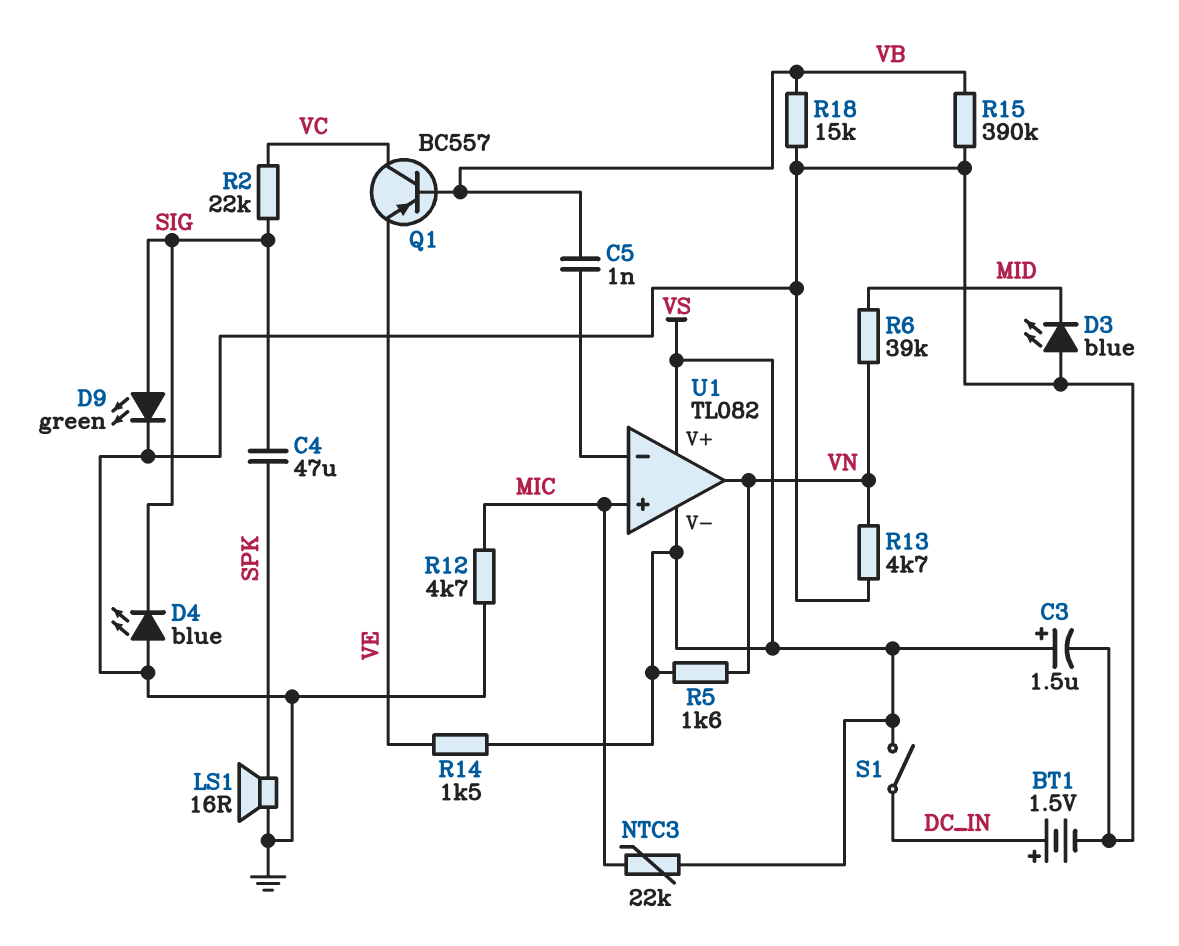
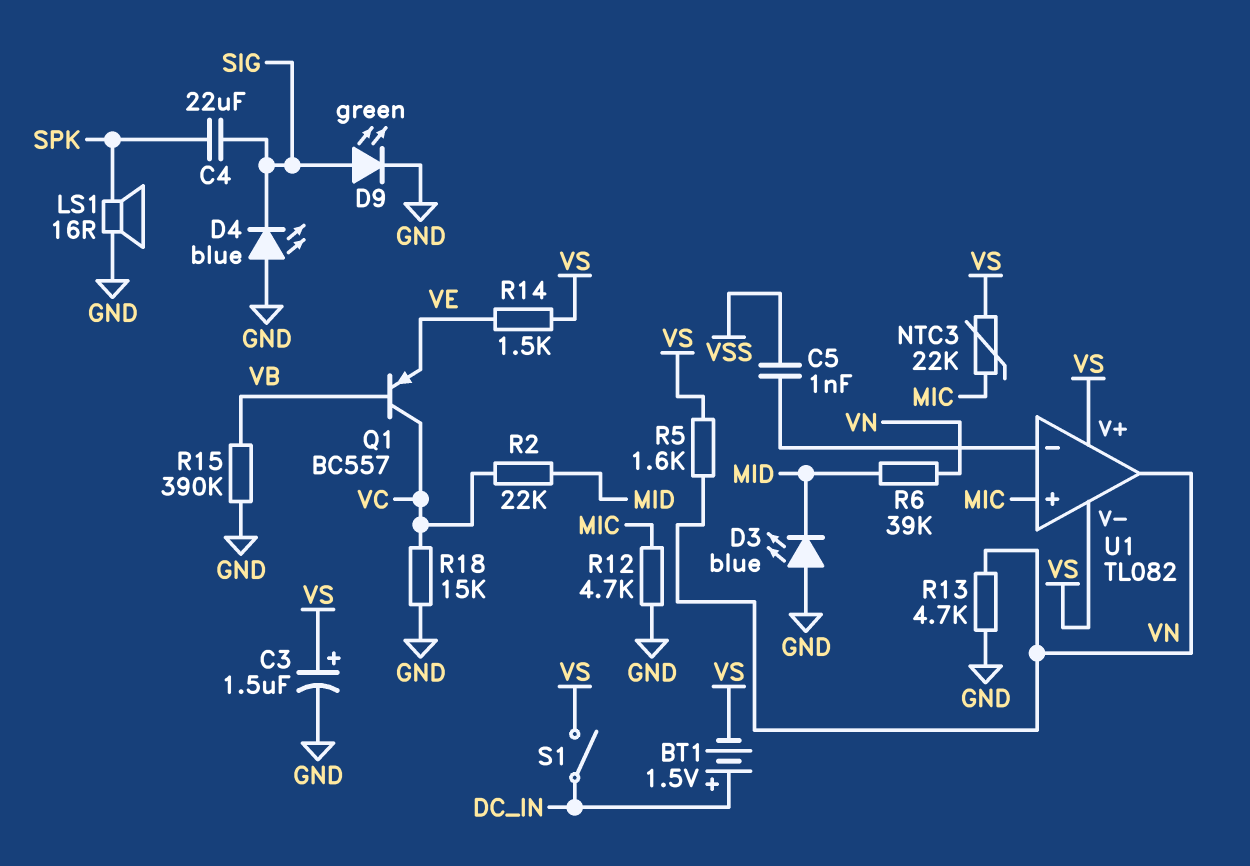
BT1: 1.5V (plus DC_IN, minus GND) -> 1.5V (plus DC_IN, minus VS)
C4: 47uF (SIG, SPK) -> 22uF (SIG, SPK)
C5: 1nF (U1/in-, VB) -> 1nF (U1/in-, VSS)
R2: 22k (SIG, VC) -> 22k (MID, VC)
R18: 15k (GND, VB) -> 15k (GND, VC)

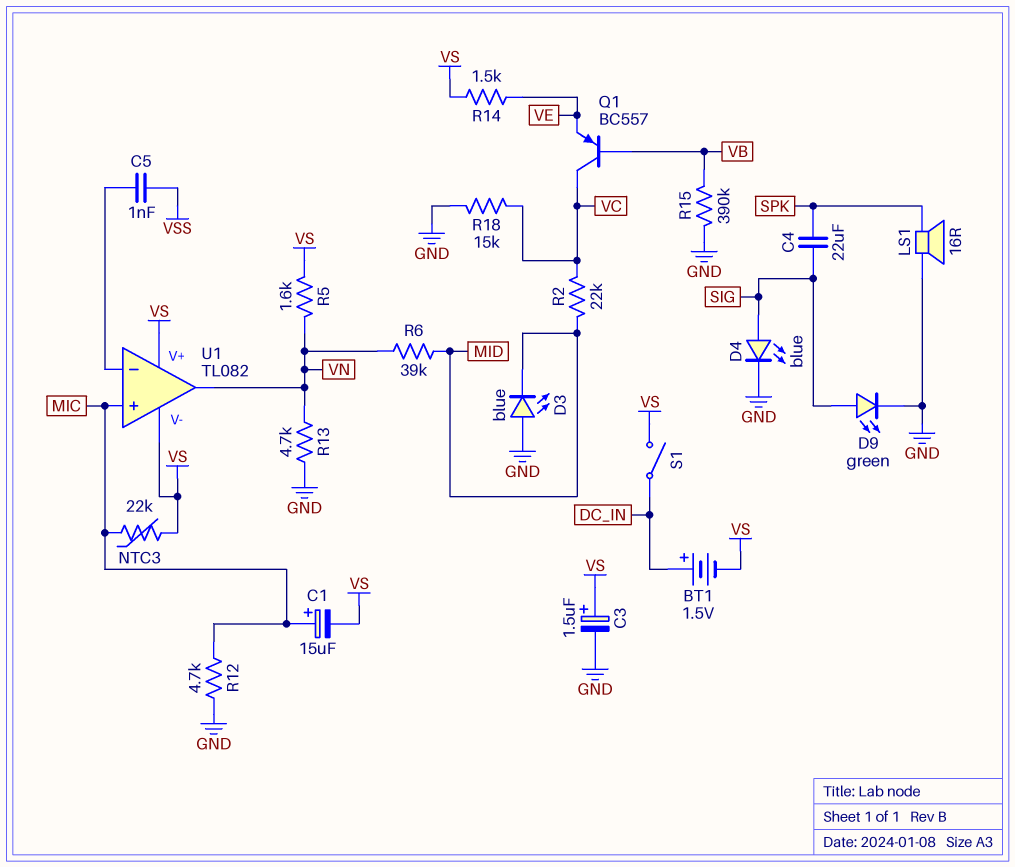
C1: none -> 15uF (plus MIC, minus VS)
D4: LED blue (A GND, K SIG) -> LED blue (A SIG, K GND)

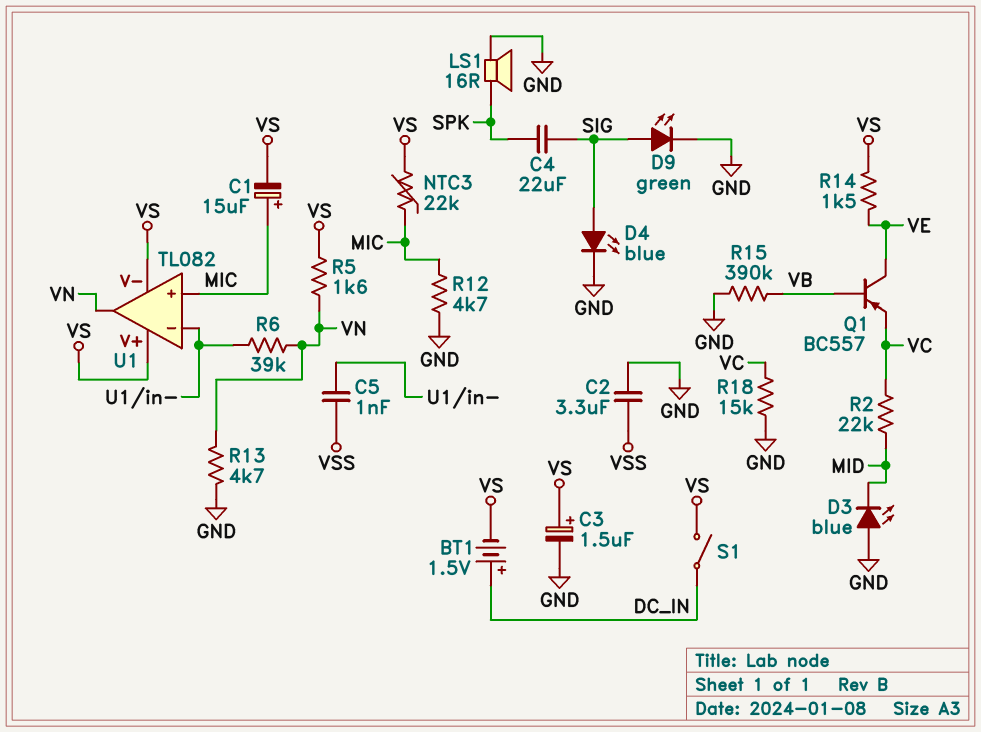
C2: none -> 3.3uF (GND, VSS)
Q1: PNP BC557 (B VB, C VC, E VE) -> PNP BC557 (B VB, C VE, E VC)
R6: 39k (MID, VN) -> 39k (U1/in-, VN)

